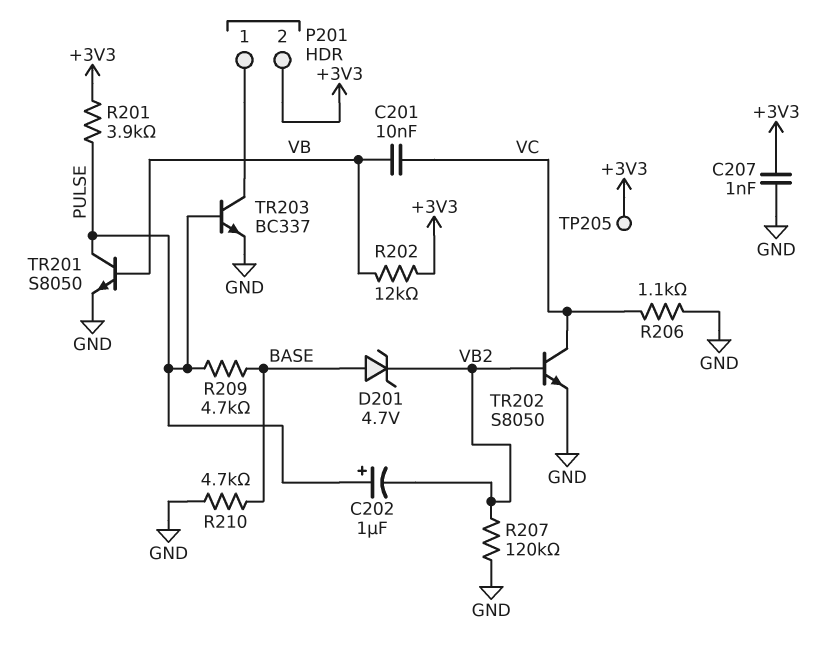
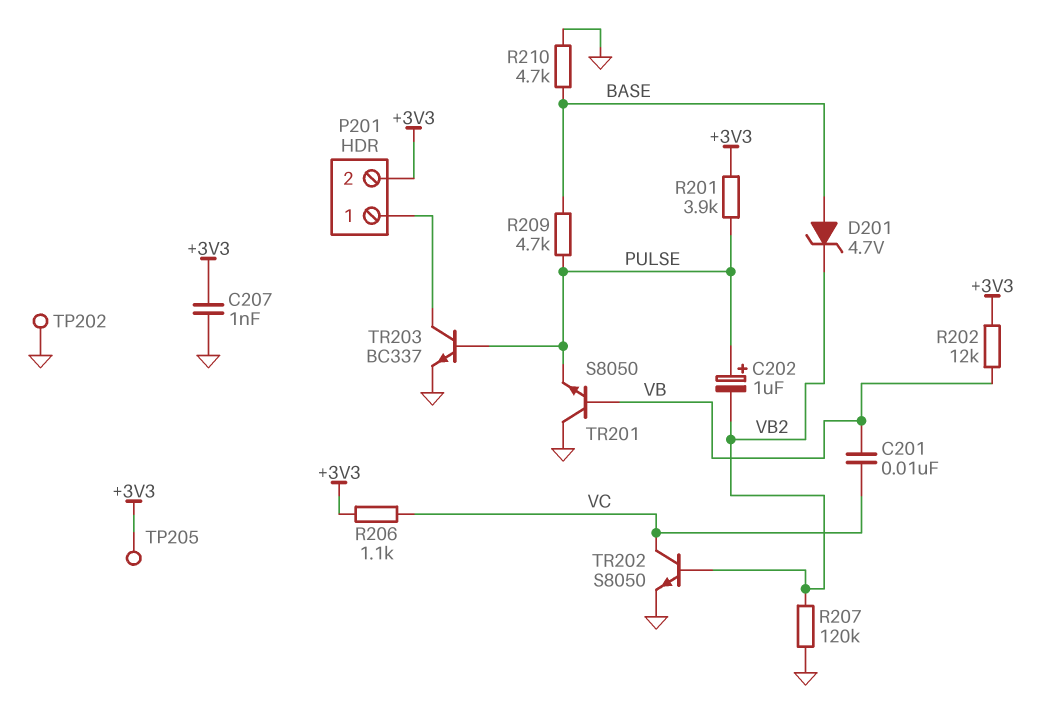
R206: 1.1k (GND, VC) -> 1.1k (+3V3, VC)
TP202: none -> test point (GND)
TR201: NPN S8050 (B VB, C PULSE, E GND) -> NPN S8050 (B VB, C GND, E PULSE)

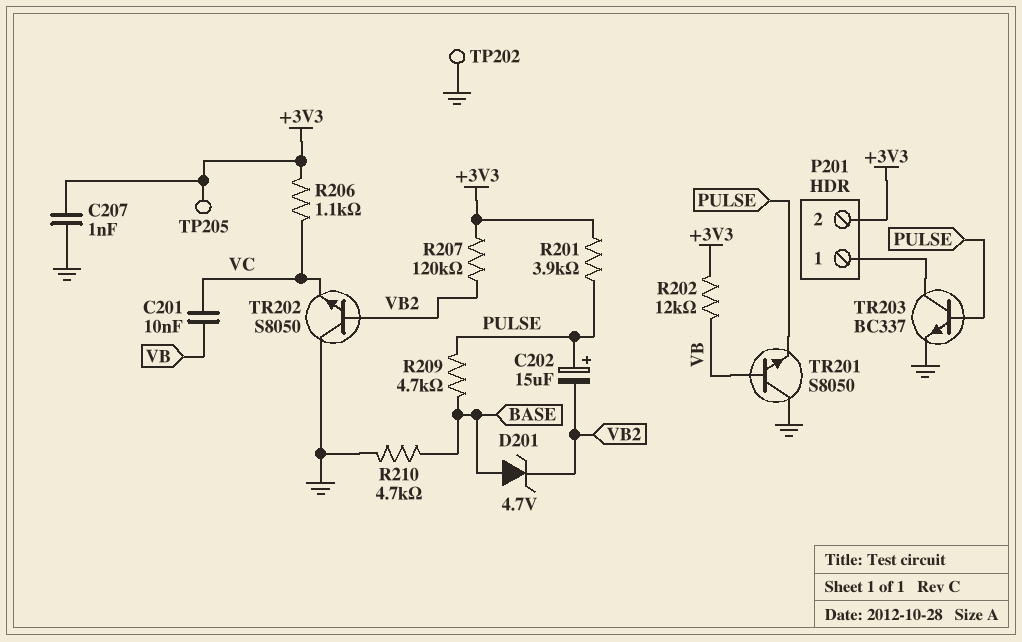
C202: 1uF (plus PULSE, minus VB2) -> 15uF (plus PULSE, minus VB2)
R207: 120k (GND, VB2) -> 120k (+3V3, VB2)
TR202: NPN S8050 (B VB2, C VC, E GND) -> NPN S8050 (B VB2, C GND, E VC)

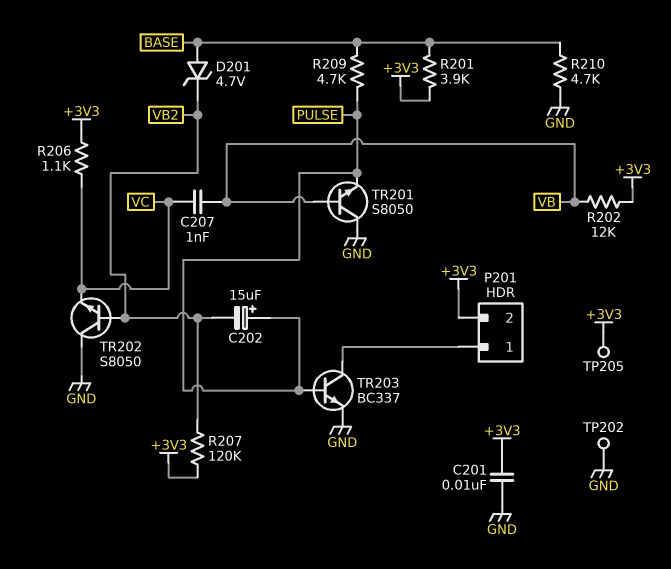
C201: 10nF (VB, VC) -> 10nF (+3V3, GND)
C207: 1nF (+3V3, GND) -> 1nF (VB, VC)
R201: 3.9k (+3V3, PULSE) -> 3.9k (+3V3, BASE)

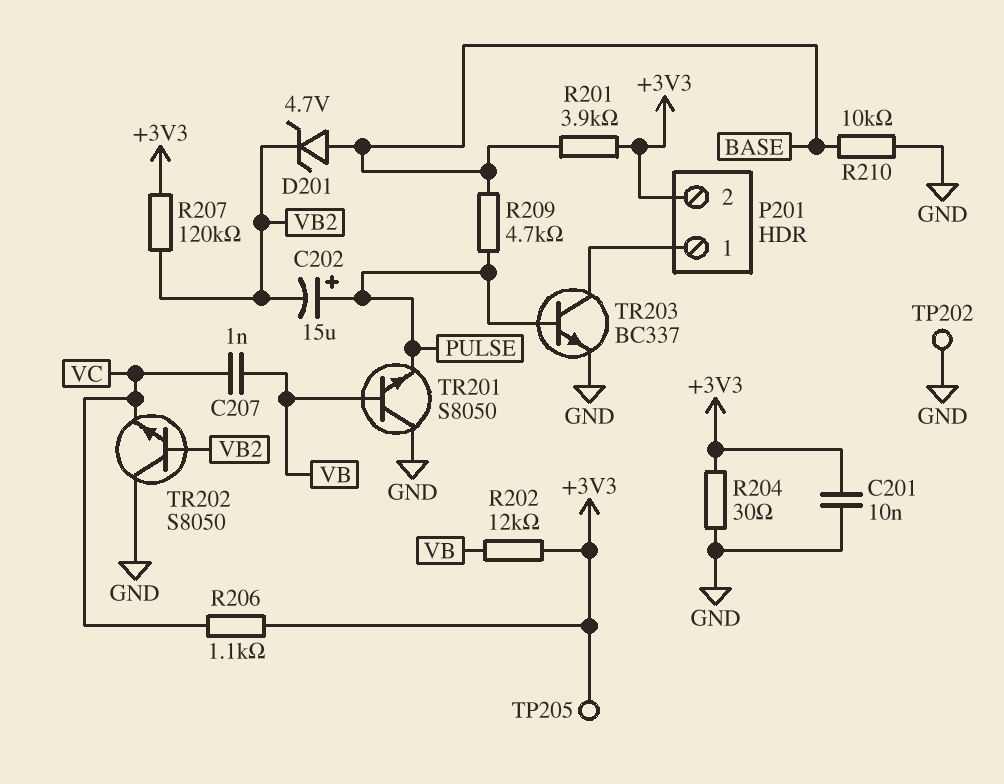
R204: none -> 30 (+3V3, GND)
R210: 4.7k (BASE, GND) -> 10k (BASE, GND)

